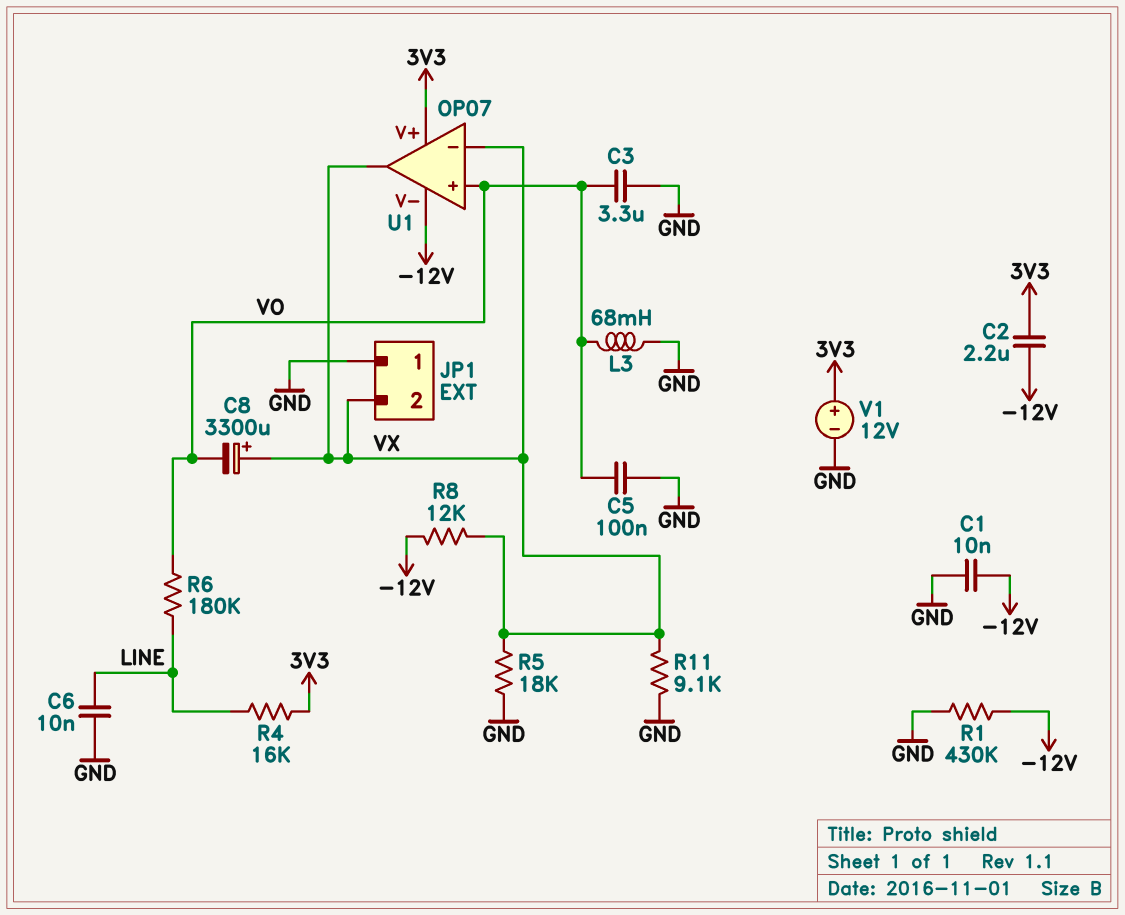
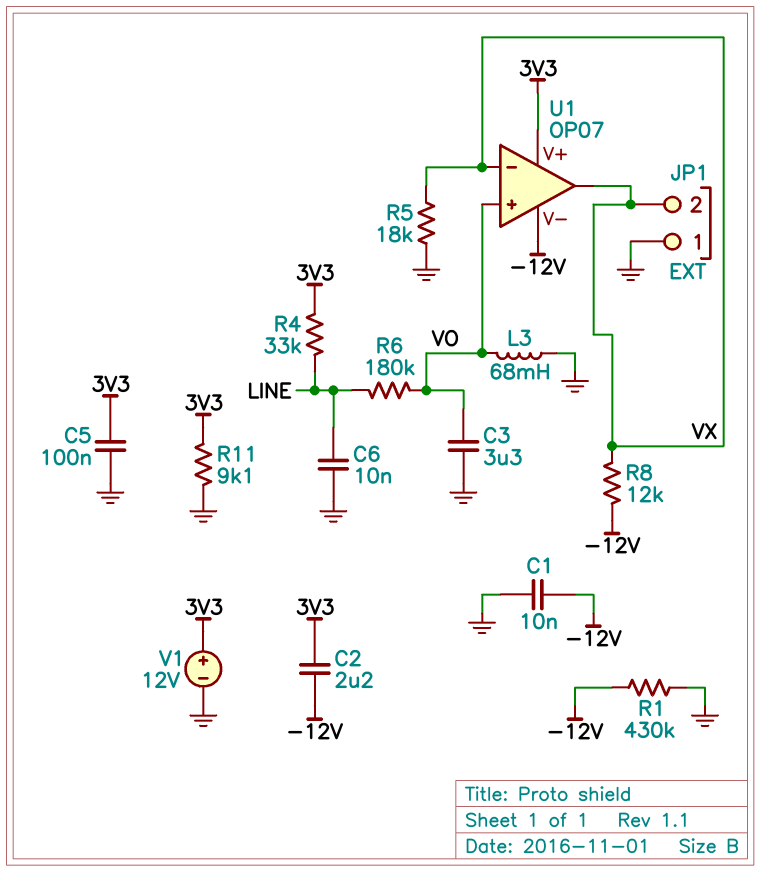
C5: 100nF (GND, VO) -> 100nF (3V3, GND)
C8: 3300uF (plus VX, minus VO) -> none
R4: 16k (3V3, LINE) -> 33k (3V3, LINE)
R11: 9.1k (GND, VX) -> 9.1k (3V3, GND)

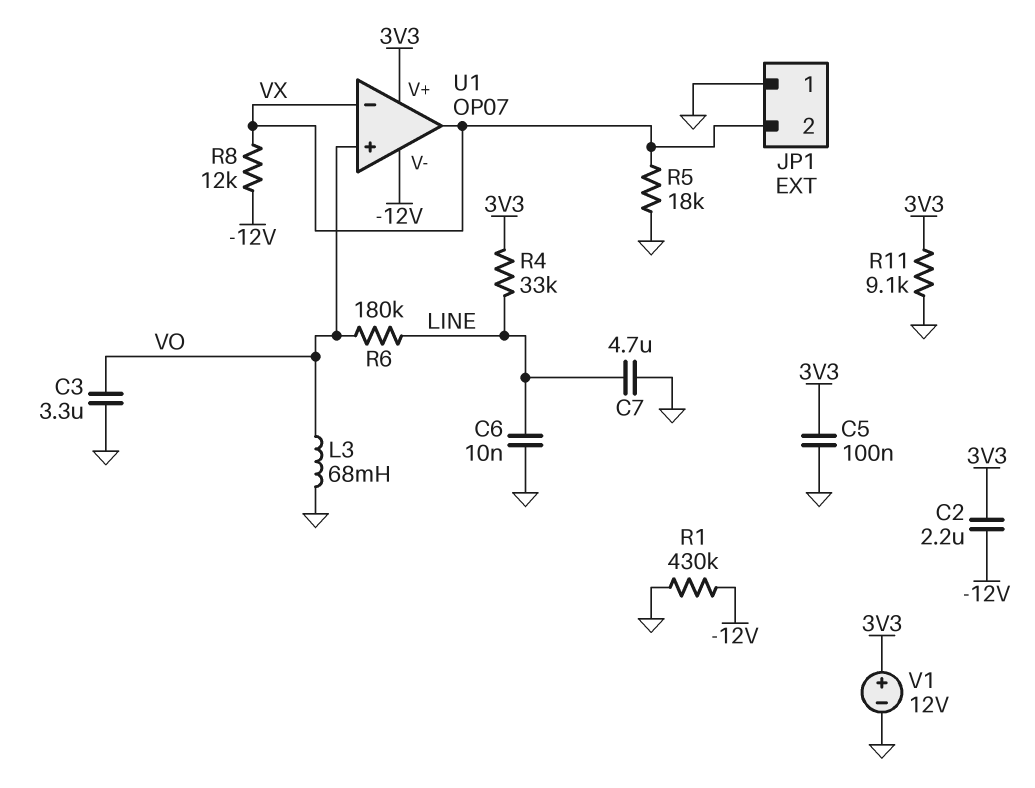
C1: 10nF (-12V, GND) -> none
C7: none -> 4.7uF (GND, LINE)

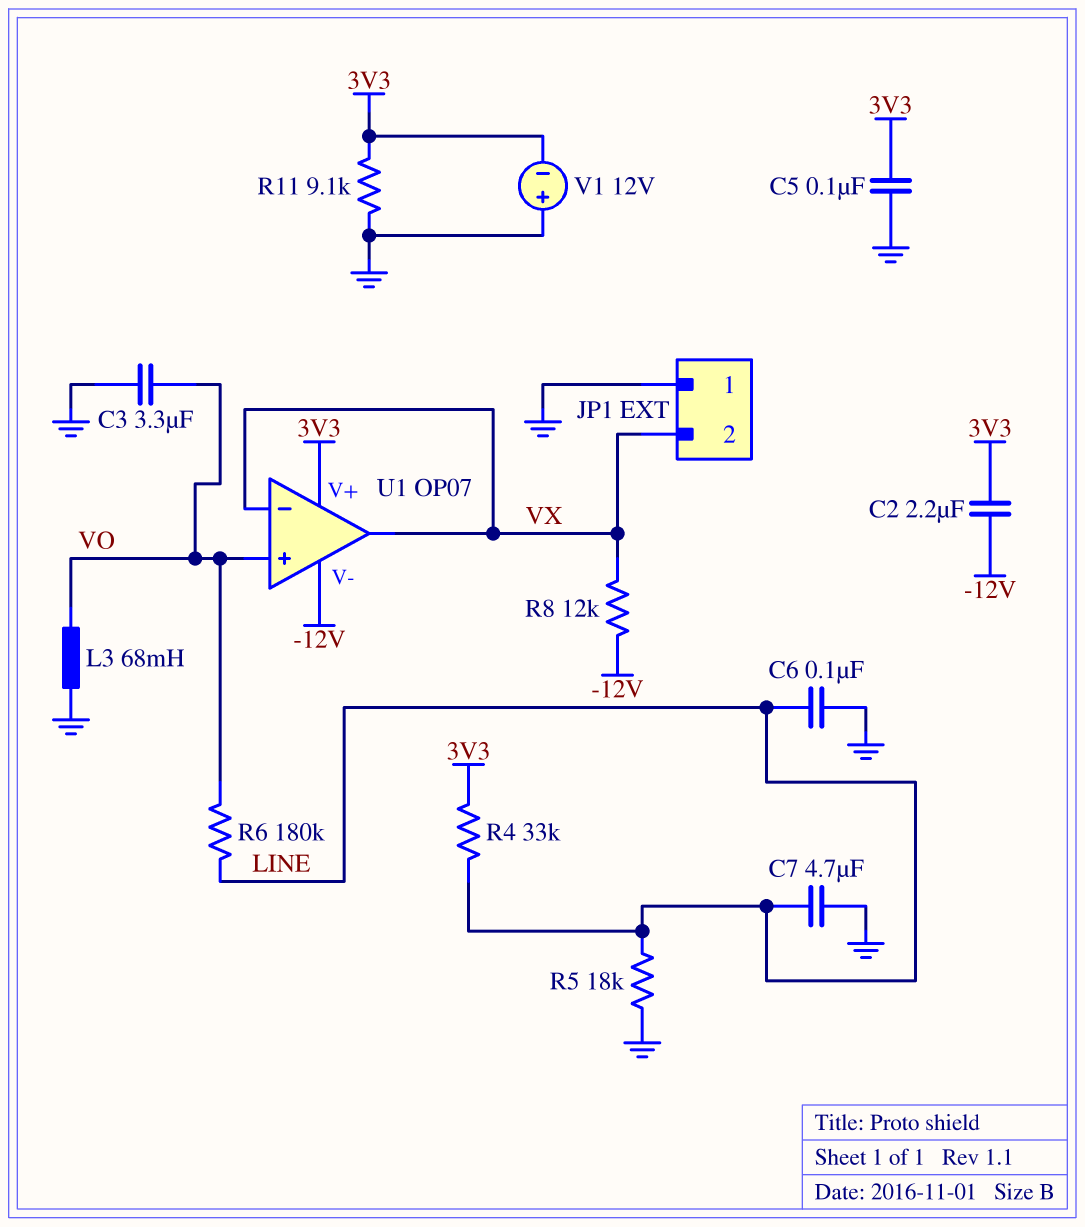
C6: 10nF (GND, LINE) -> 100nF (GND, LINE)
R1: 430k (-12V, GND) -> none
R5: 18k (GND, VX) -> 18k (GND, LINE)
V1: 12V (plus 3V3, minus GND) -> 12V (plus GND, minus 3V3)

